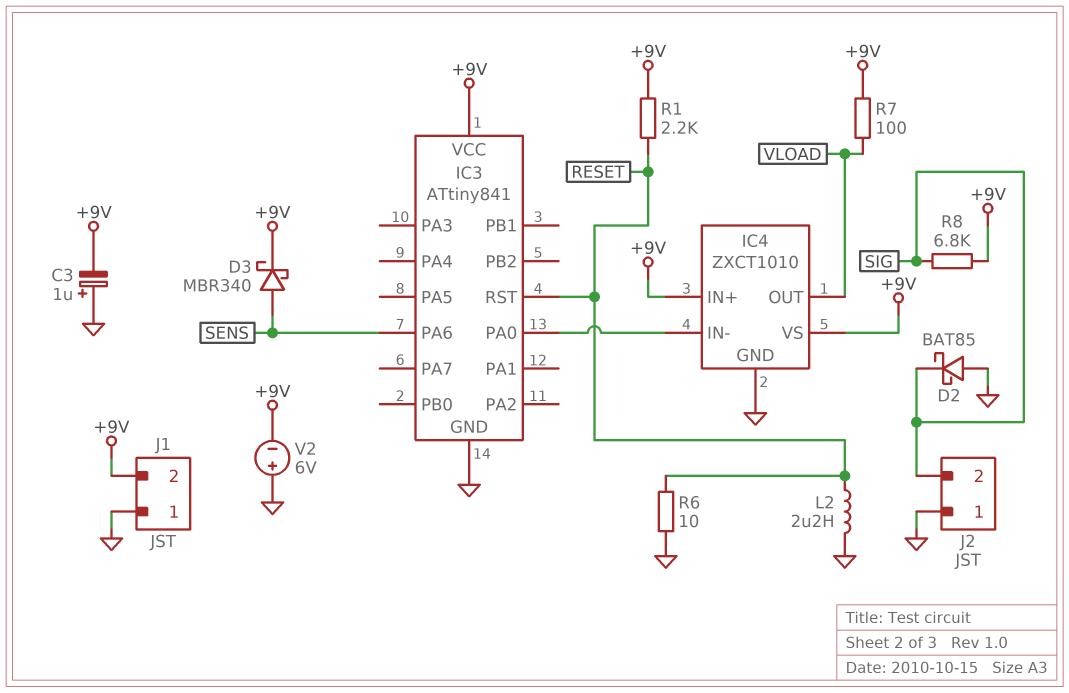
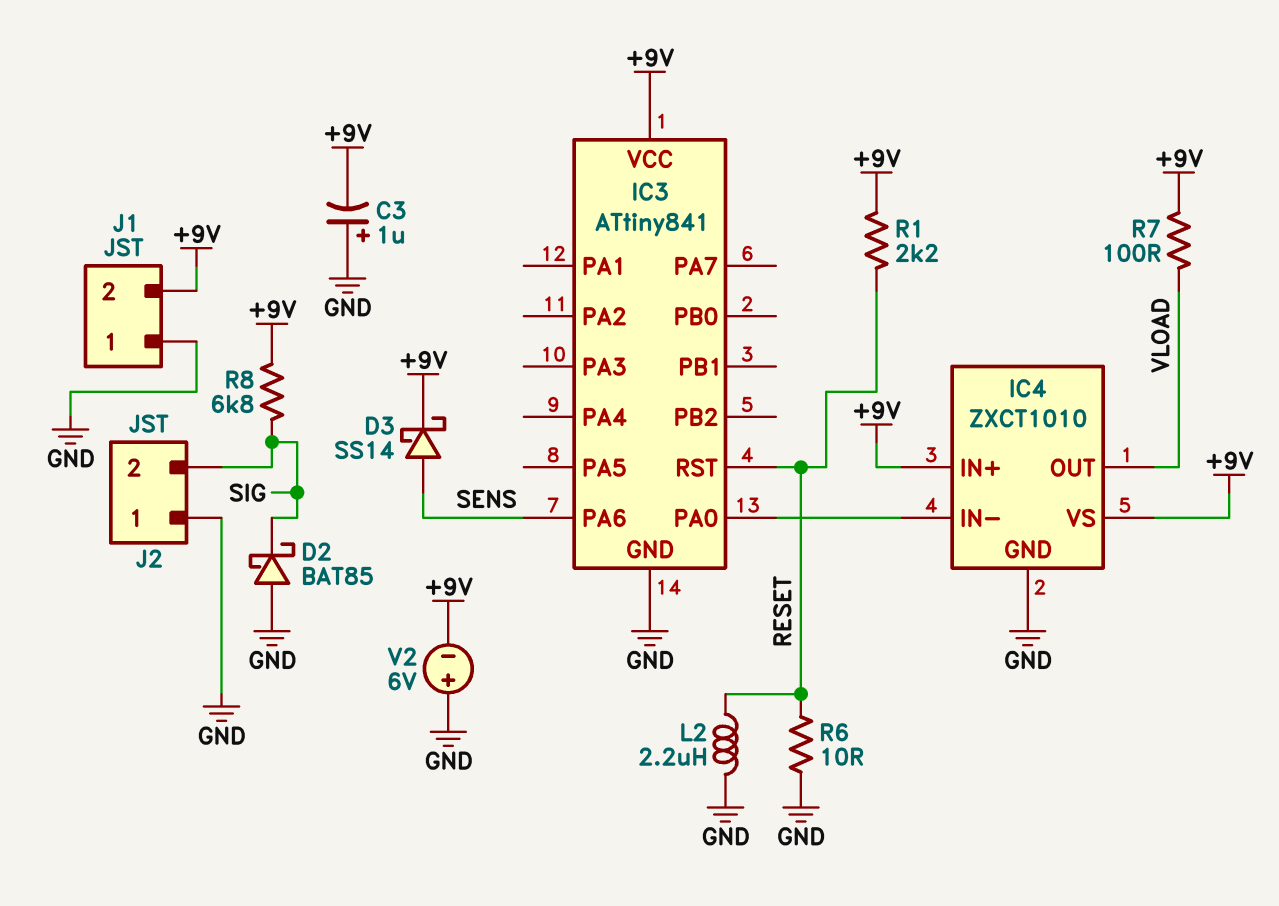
D3: schottky MBR340 (A SENS, K +9V) -> schottky SS14 (A SENS, K +9V)

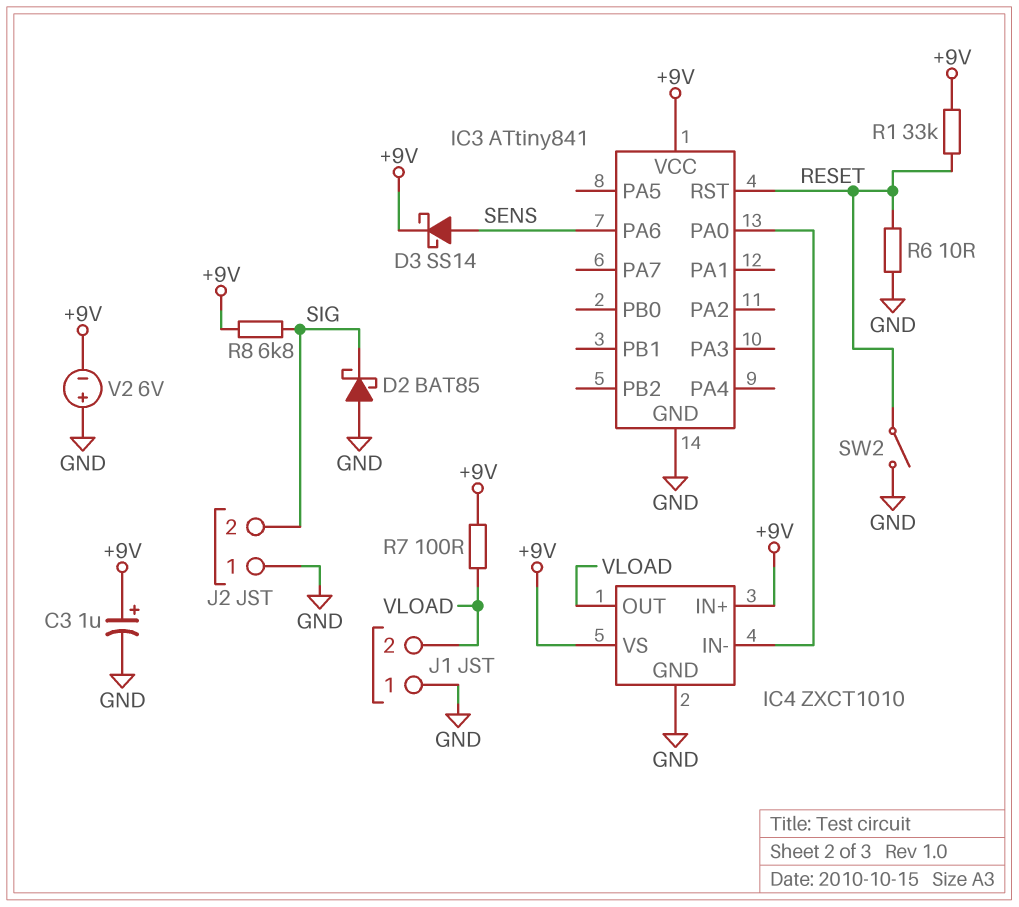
C3: 1uF (plus GND, minus +9V) -> 1uF (plus +9V, minus GND)
J1 pin 2: +9V -> VLOAD
L2: 2.2uH (GND, RESET) -> none
R1: 2.2k (+9V, RESET) -> 33k (+9V, RESET)
SW2: none -> switch (GND, RESET)

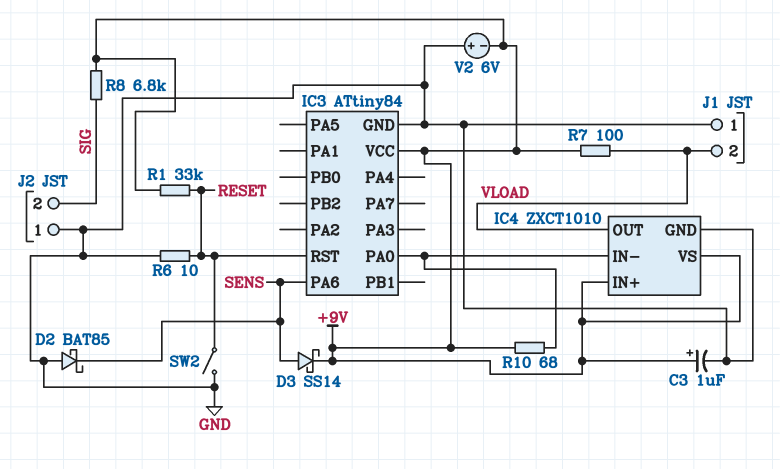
D2: schottky BAT85 (A GND, K SIG) -> schottky BAT85 (A GND, K SENS)
IC3: ATtiny841 -> ATtiny84
R10: none -> 68 (+9V, IC3/PA0)

